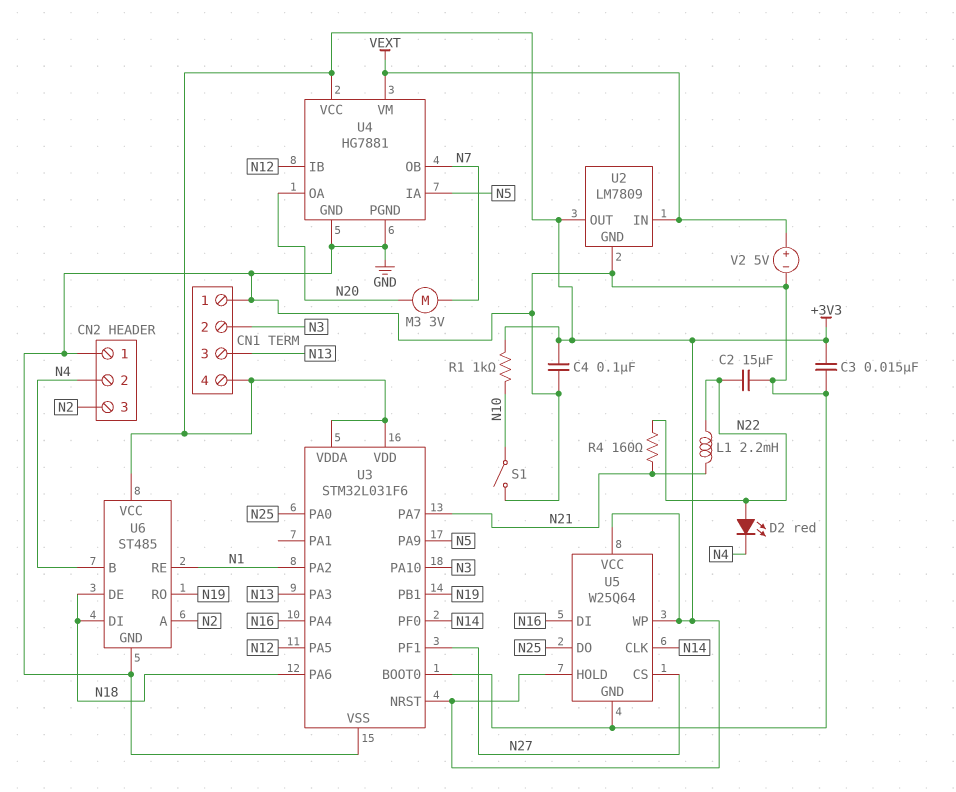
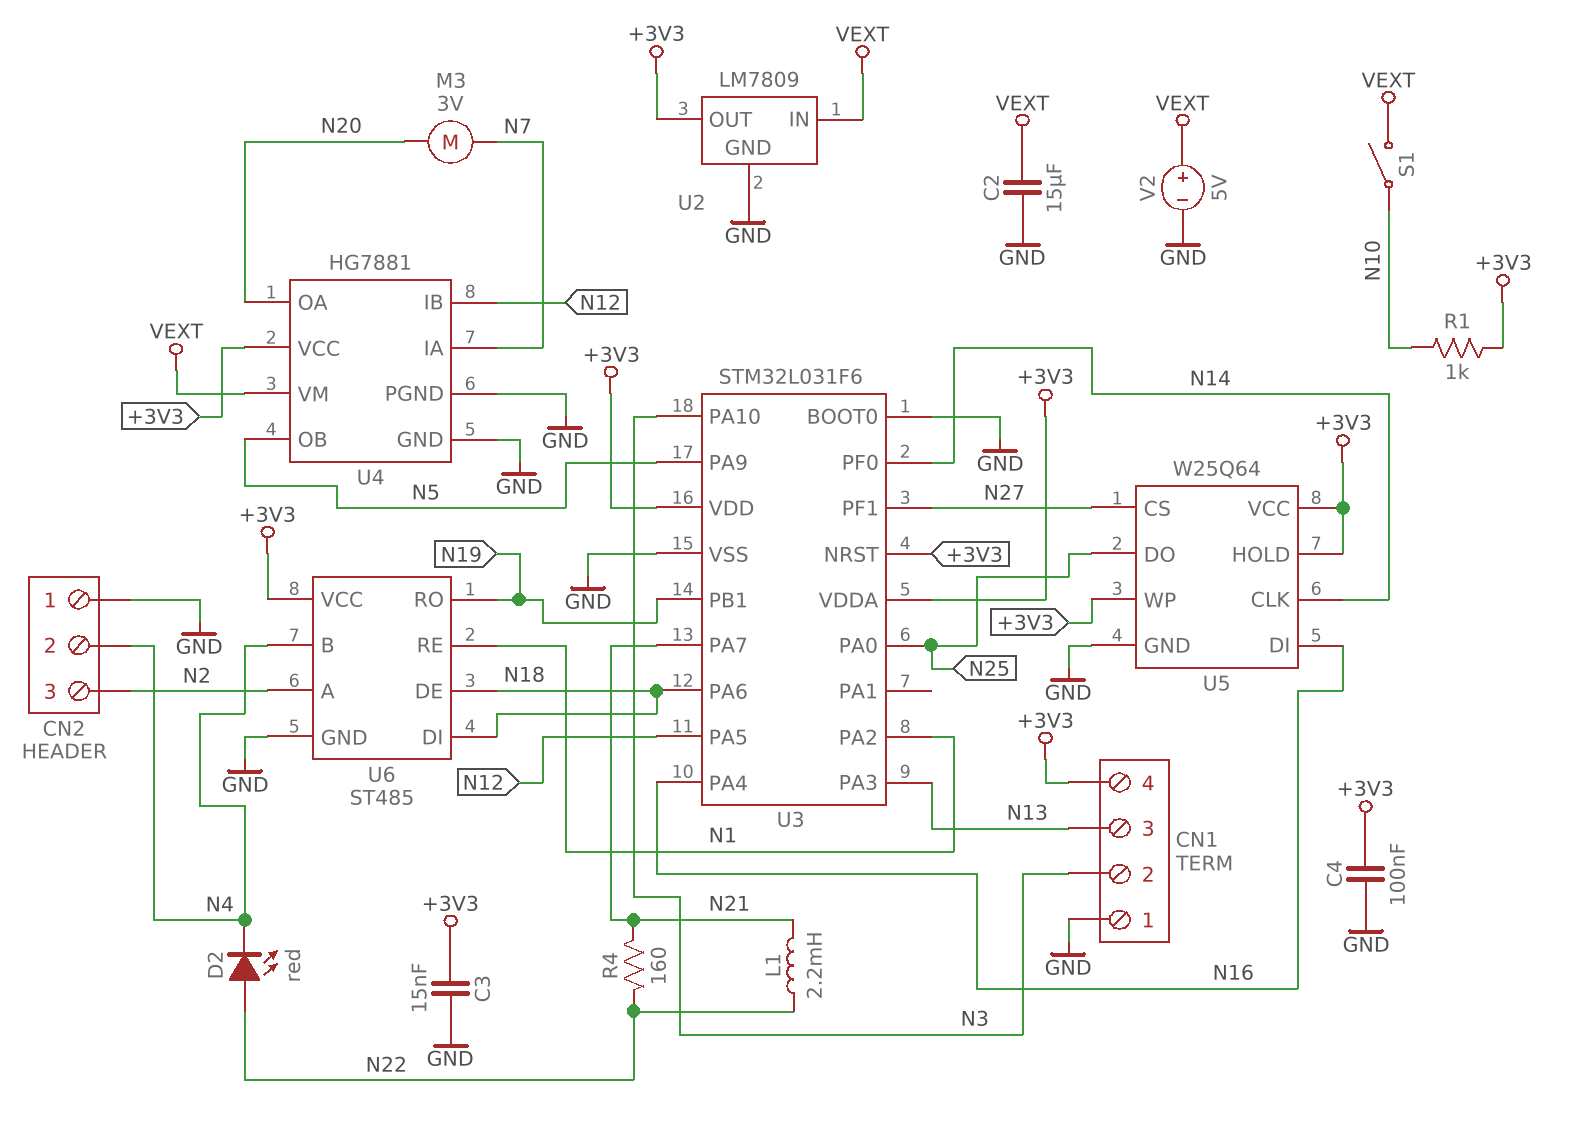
C2: 15uF (GND, N22) -> 15uF (GND, VEXT)
S1: switch (GND, N10) -> switch (N10, VEXT)
U4 pin IA: N5 -> N7
U4 pin OB: N7 -> N5

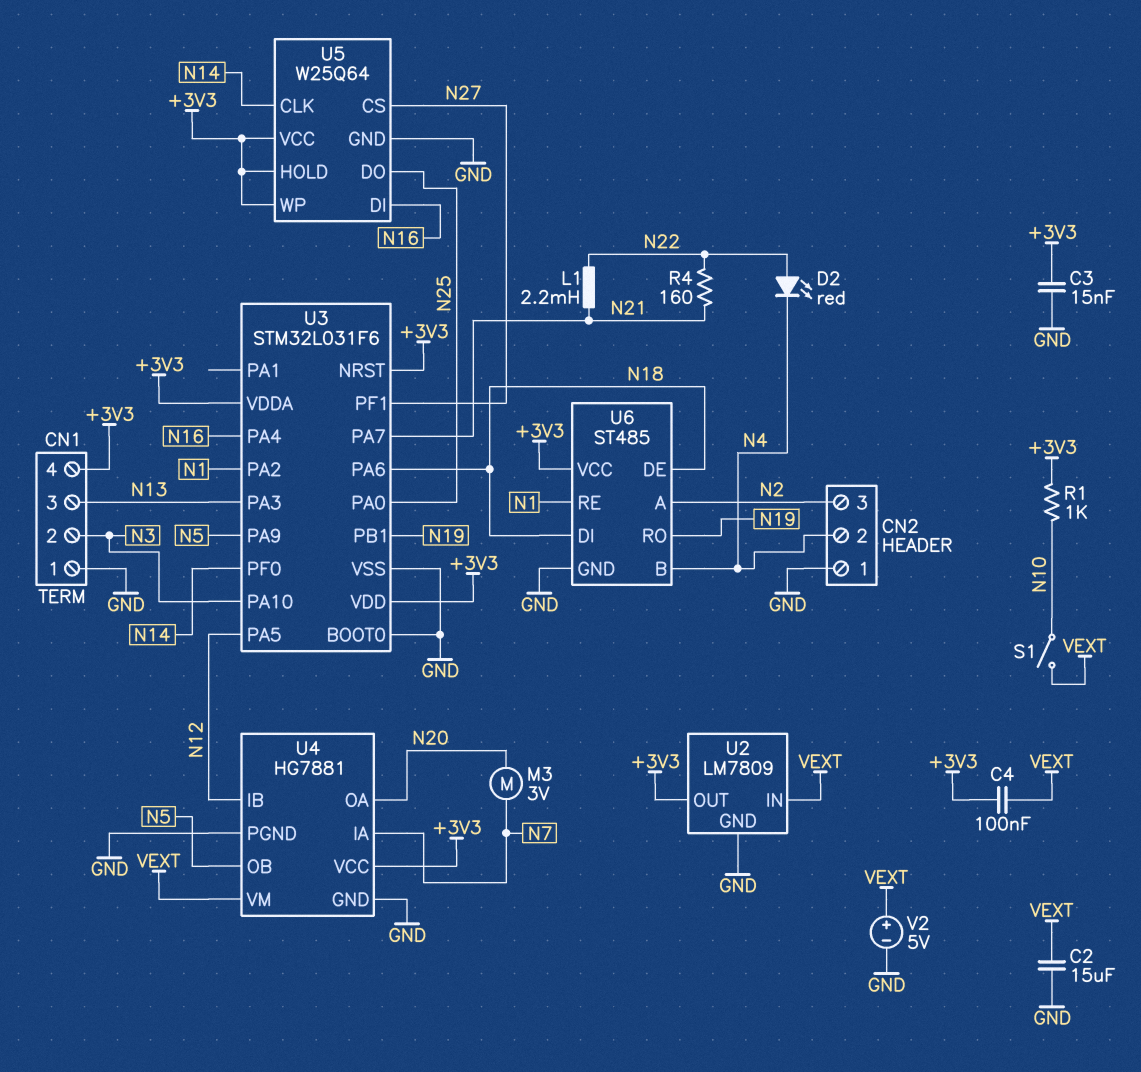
C4: 100nF (+3V3, GND) -> 100nF (+3V3, VEXT)

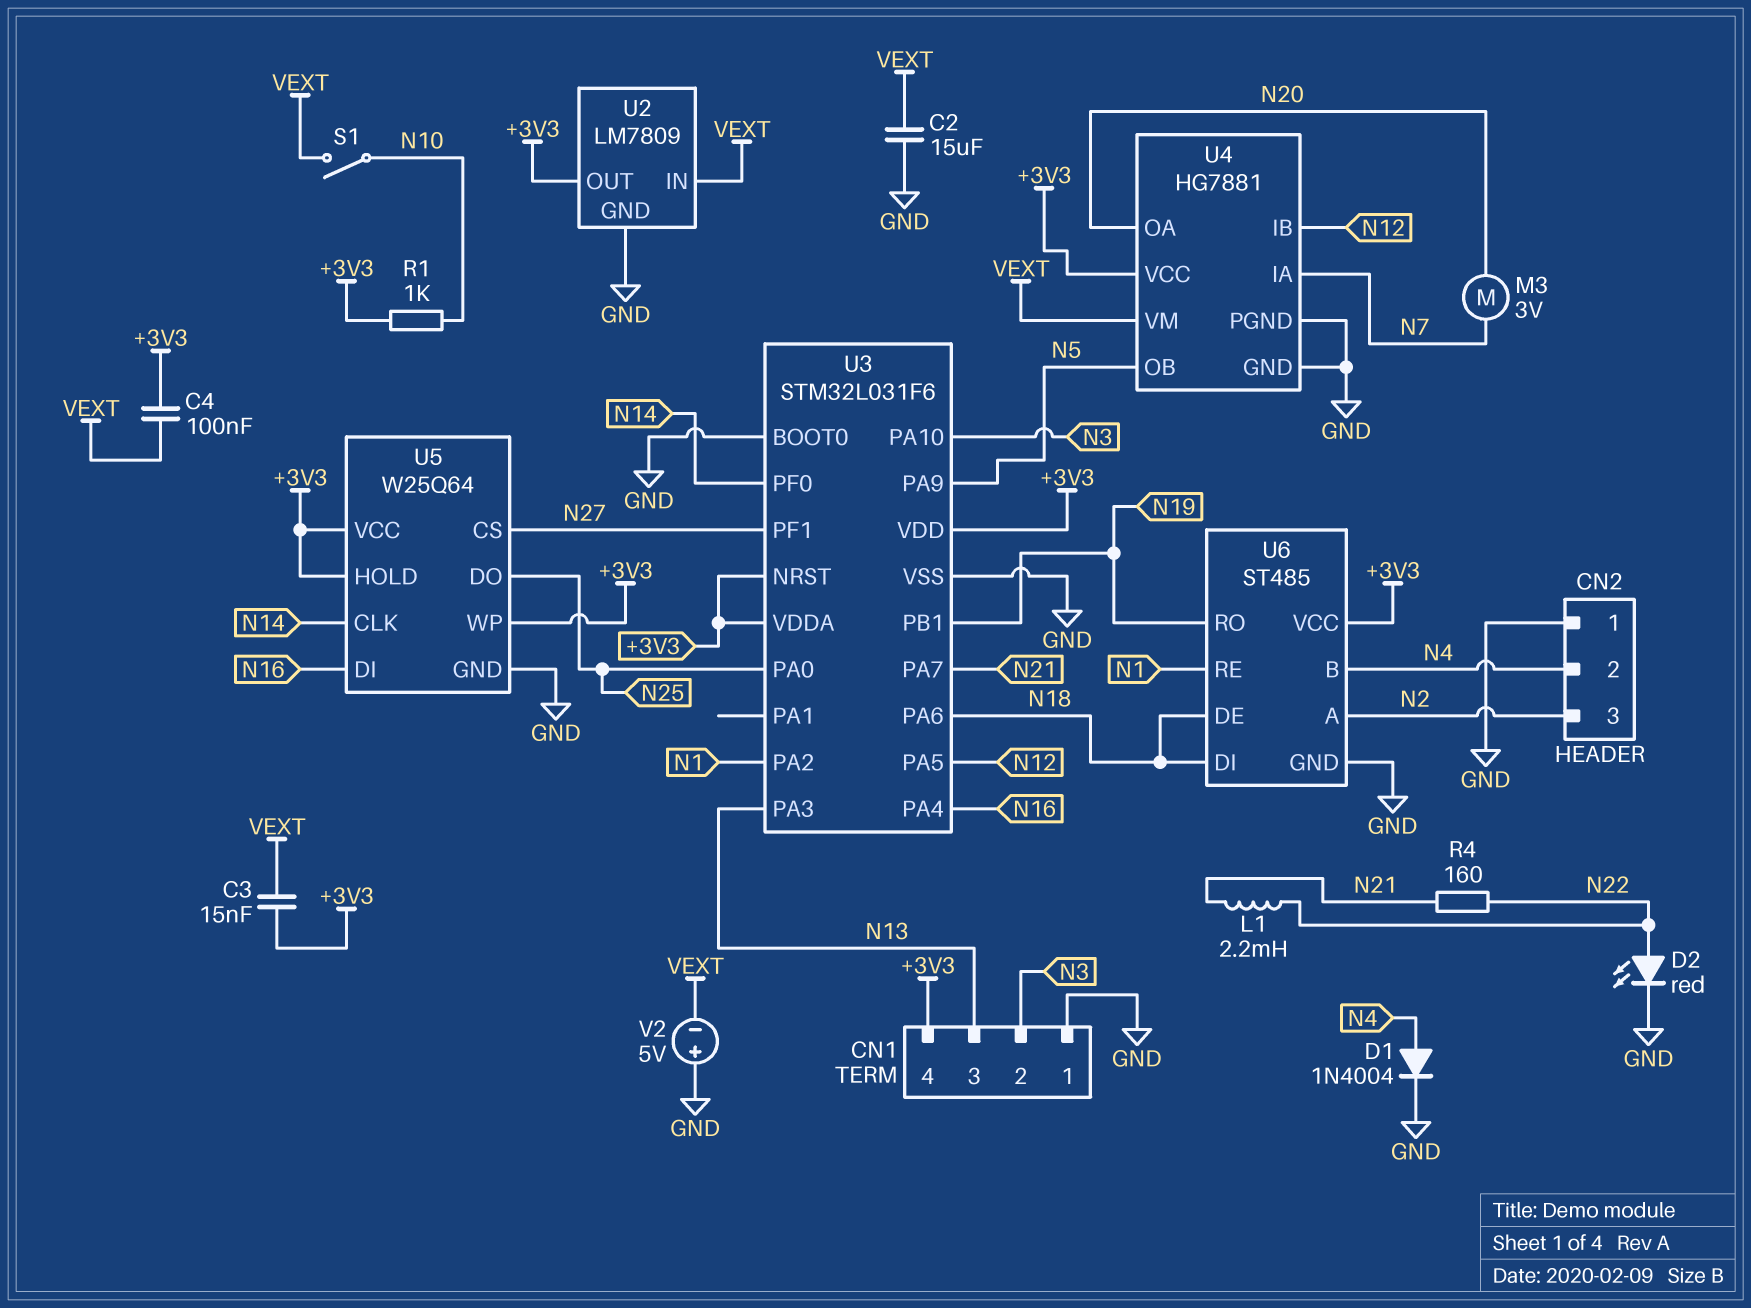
C3: 15nF (+3V3, GND) -> 15nF (+3V3, VEXT)
D1: none -> diode 1N4004 (A N4, K GND)
D2: LED red (A N22, K N4) -> LED red (A N22, K GND)
V2: 5V (plus VEXT, minus GND) -> 5V (plus GND, minus VEXT)

